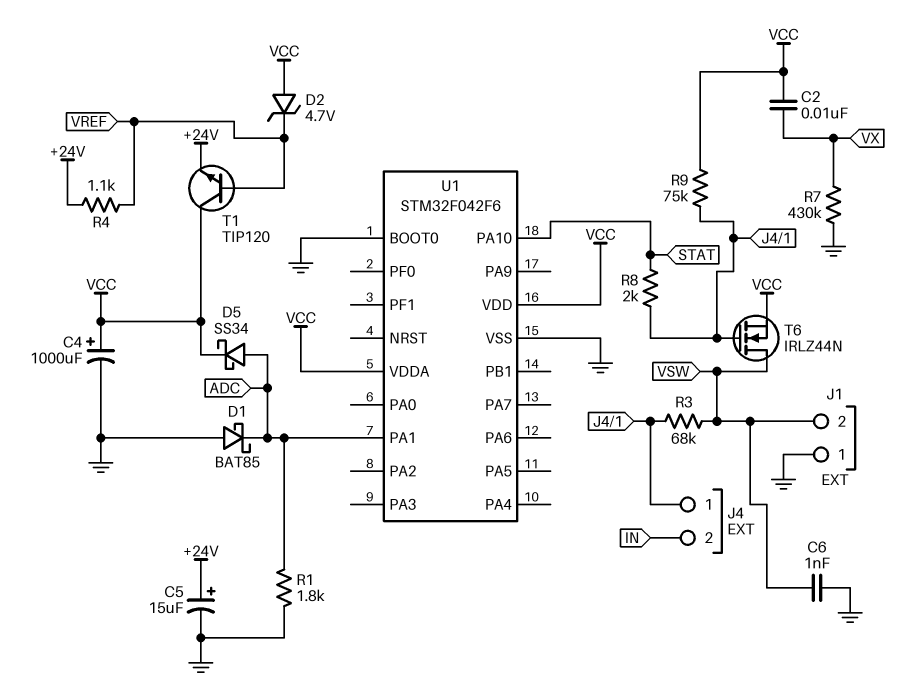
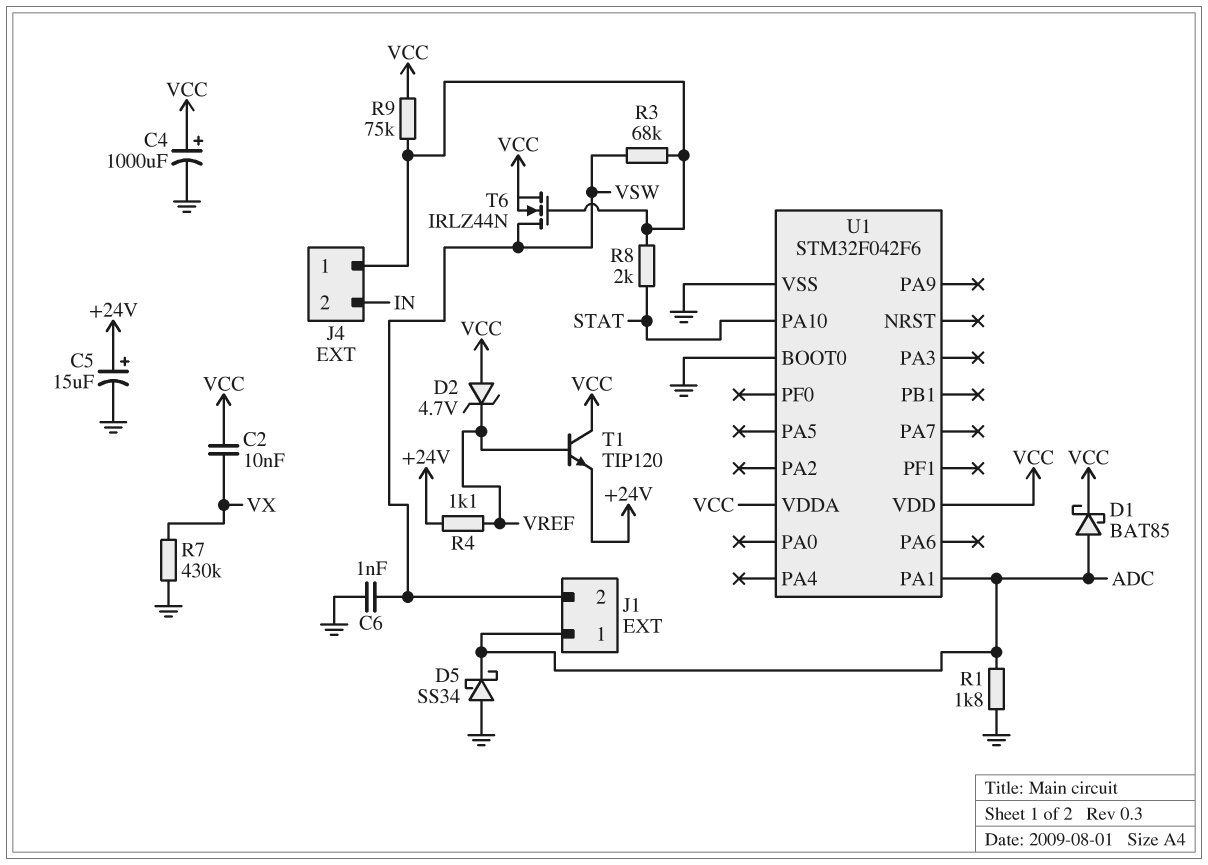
D1: schottky BAT85 (A GND, K ADC) -> schottky BAT85 (A ADC, K VCC)
D5: schottky SS34 (A ADC, K VCC) -> schottky SS34 (A GND, K ADC)
J1 pin 1: GND -> ADC

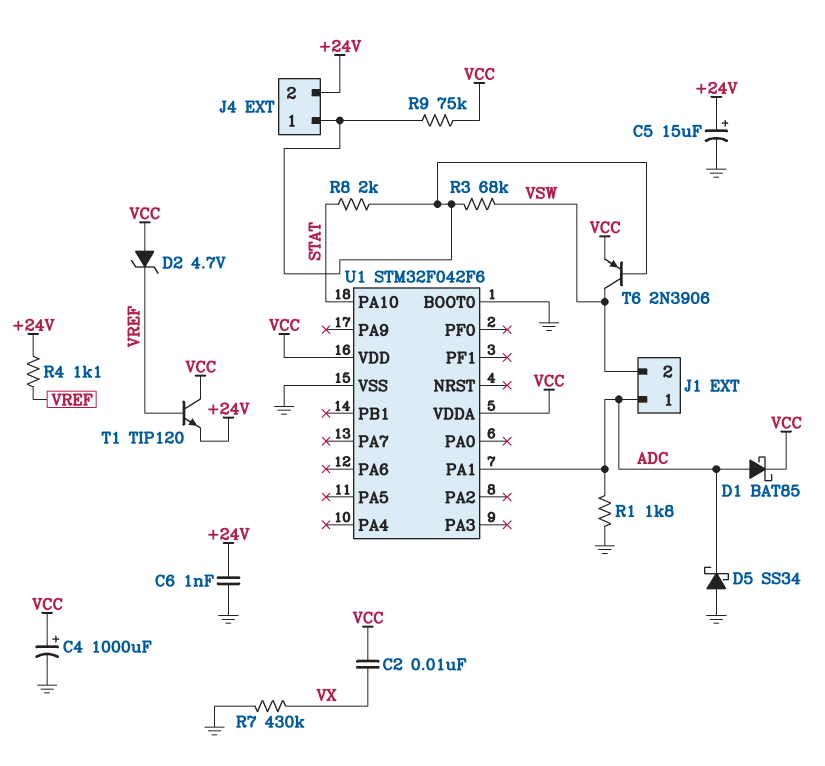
C6: 1nF (GND, VSW) -> 1nF (+24V, GND)
J4 pin 2: IN -> +24V
T6: NMOS IRLZ44N (G J4/1, D VSW, S VCC) -> PNP 2N3906 (B J4/1, C VSW, E VCC)

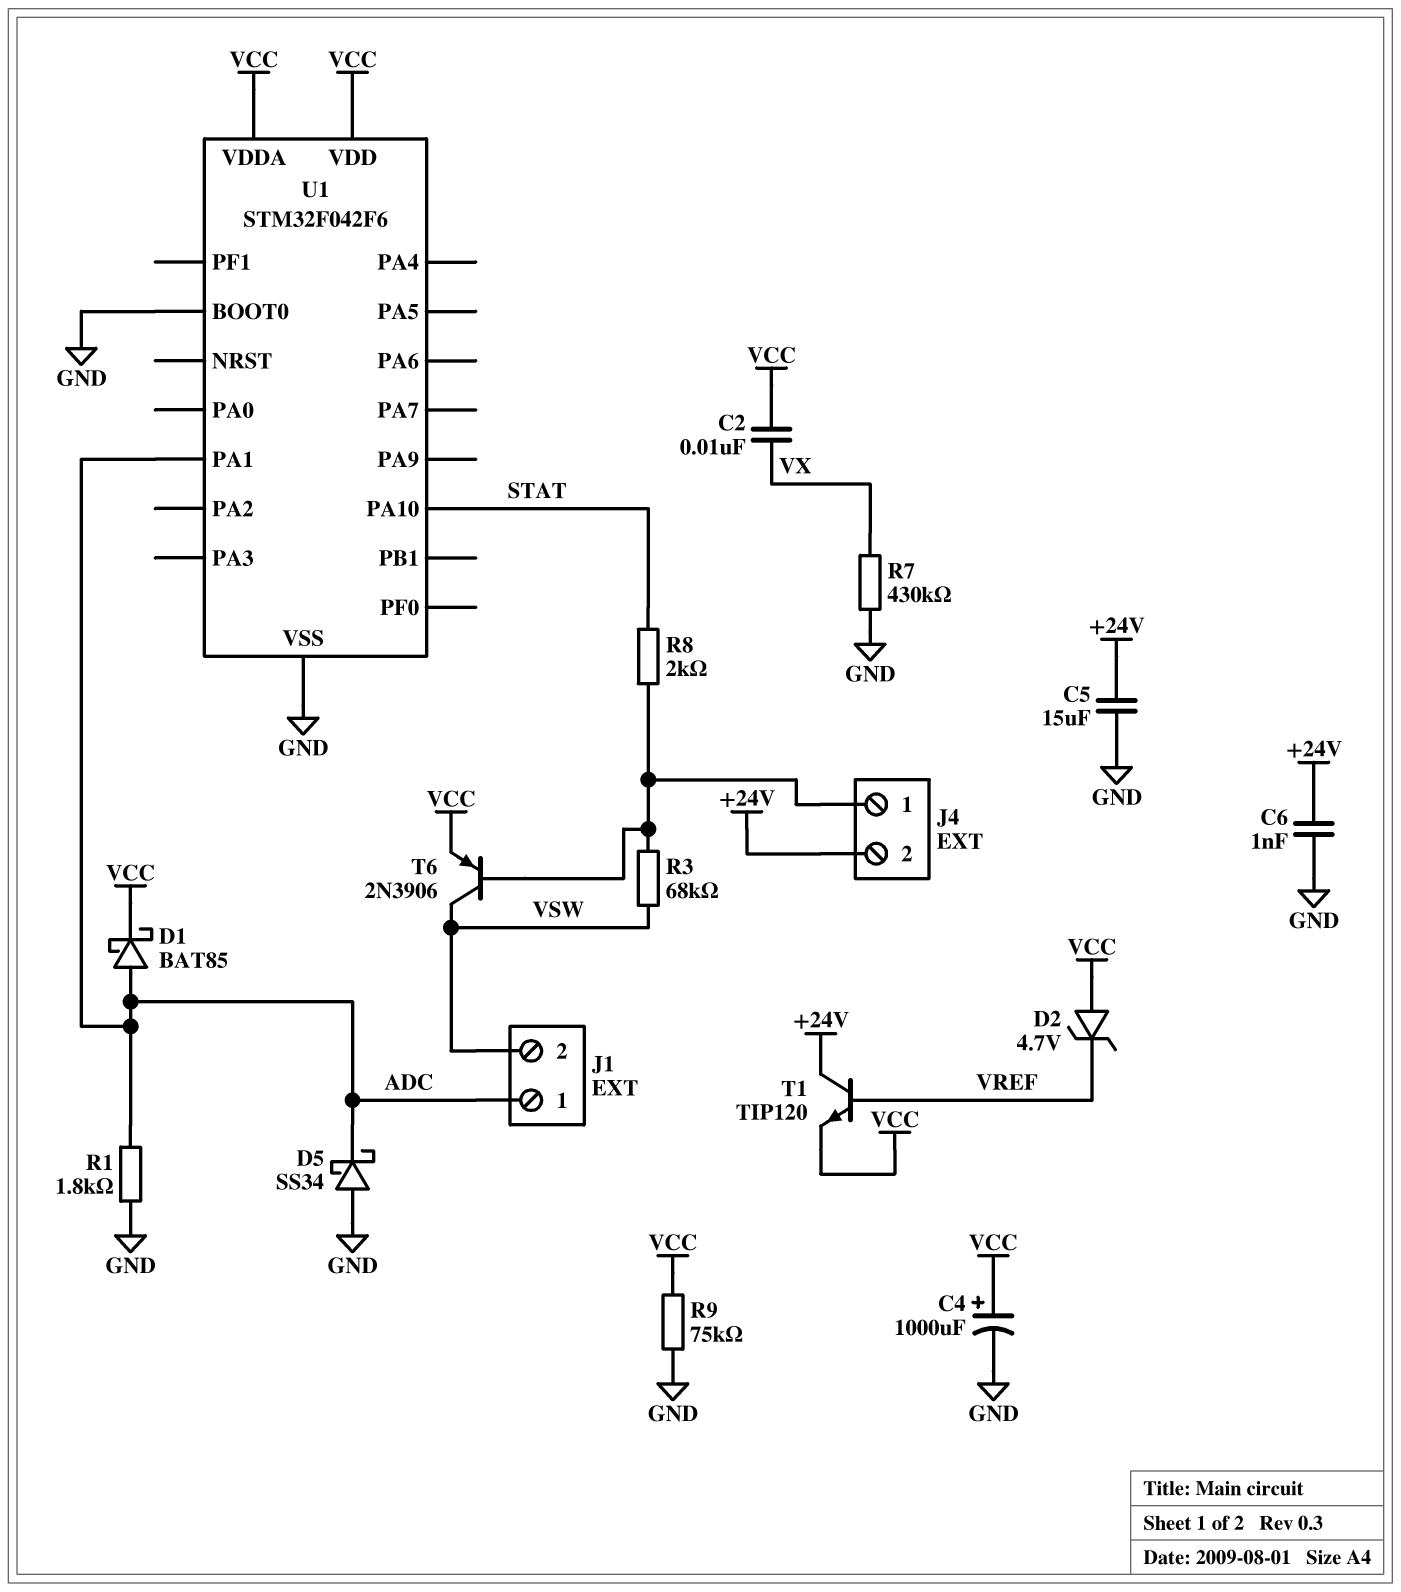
C5: 15uF (plus +24V, minus GND) -> 15uF (+24V, GND)
R4: 1.1k (+24V, VREF) -> none
R9: 75k (J4/1, VCC) -> 75k (GND, VCC)
T1: NPN TIP120 (B VREF, C VCC, E +24V) -> NPN TIP120 (B VREF, C +24V, E VCC)

